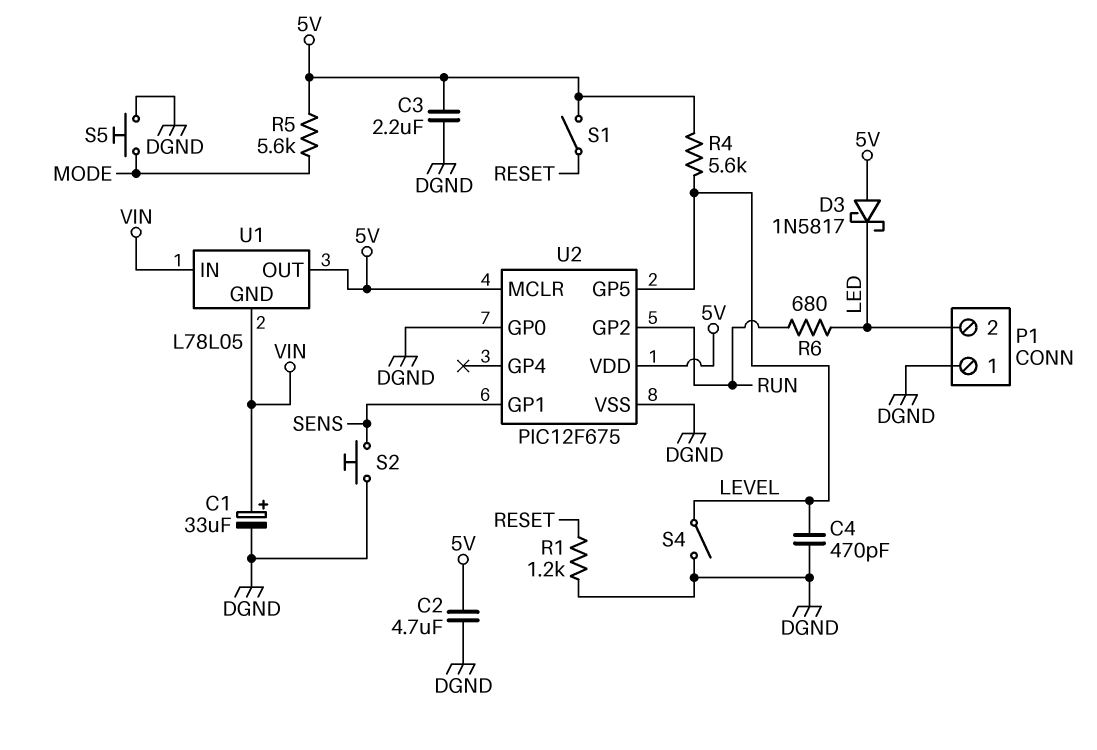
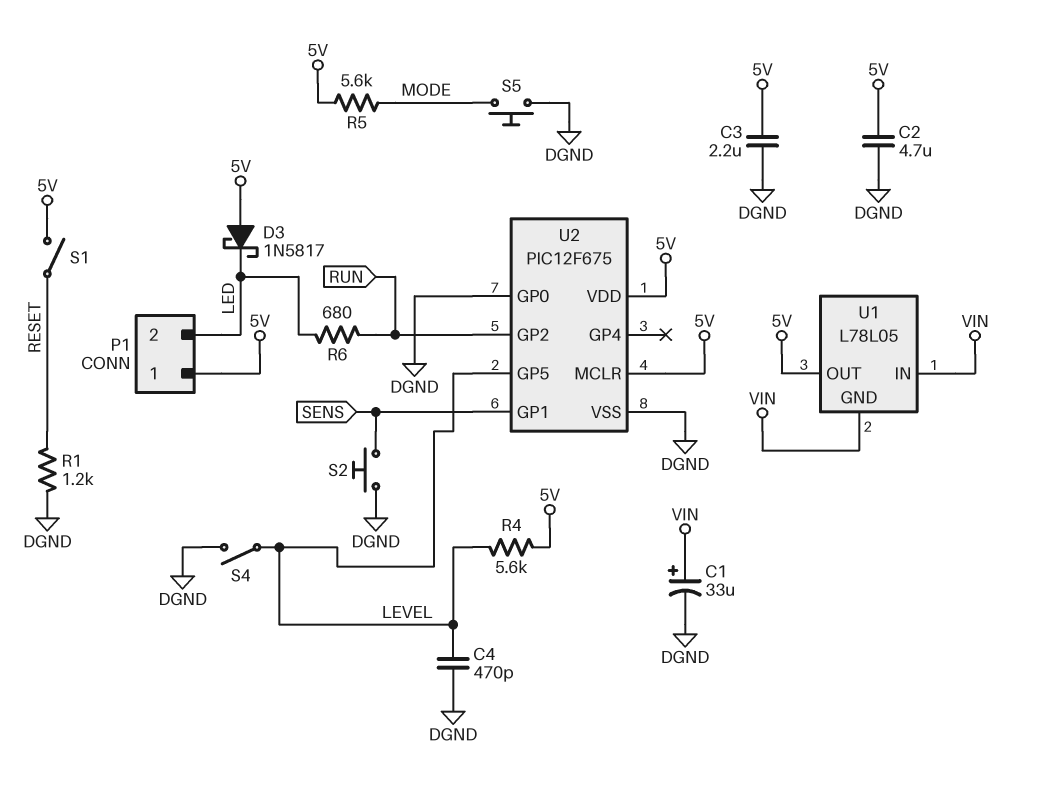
P1 pin 1: DGND -> 5V

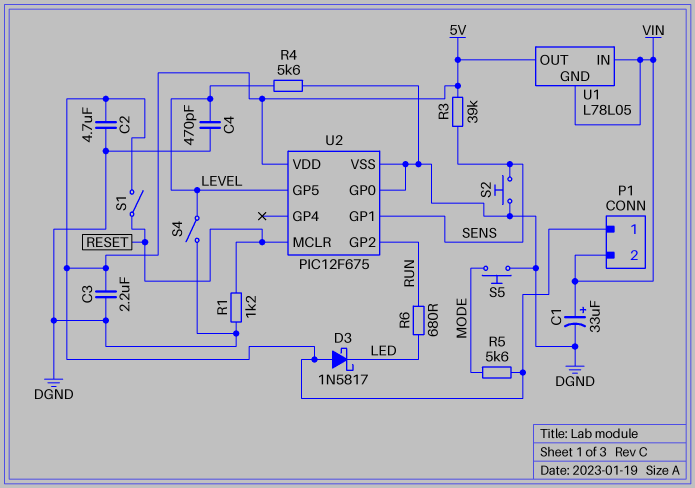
P1 pin 2: LED -> VIN
R3: none -> 39k (5V, SENS)
R4: 5.6k (5V, LEVEL) -> 5.6k (DGND, LEVEL)
U2 pin MCLR: 5V -> RESET

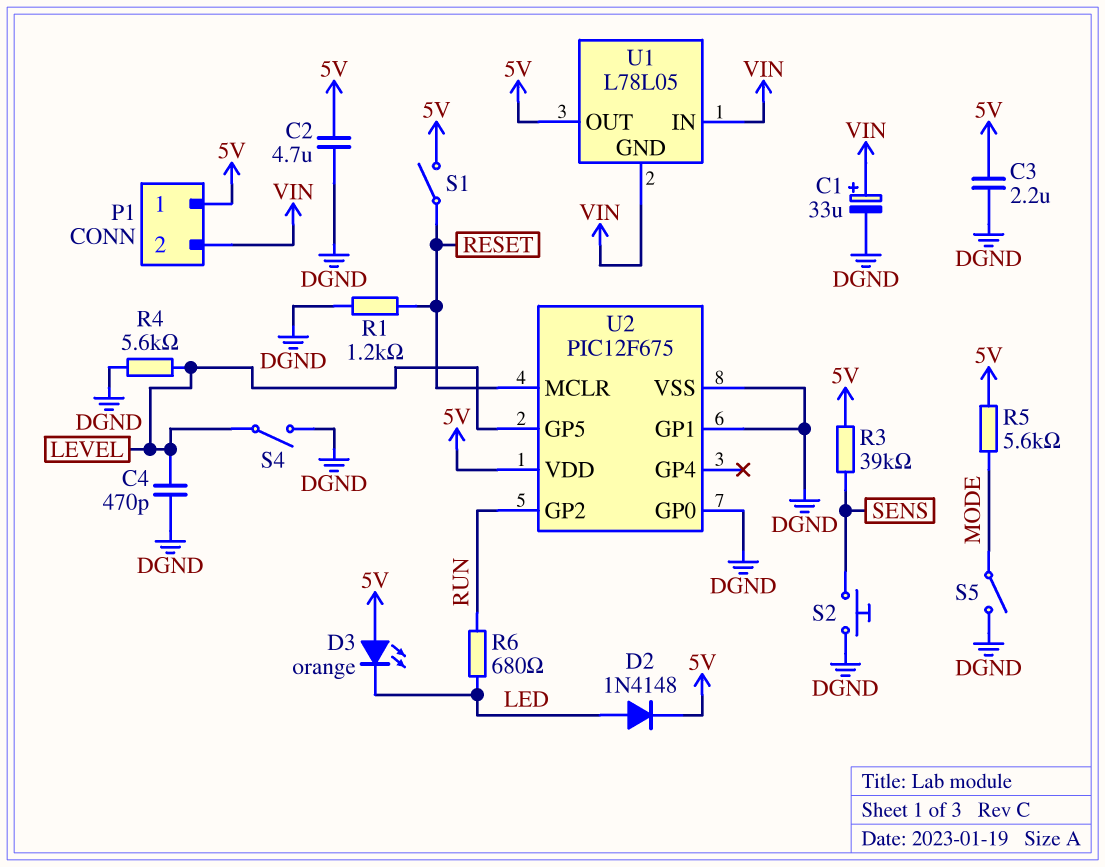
D2: none -> diode 1N4148 (A LED, K 5V)
D3: schottky 1N5817 (A 5V, K LED) -> LED orange (A 5V, K LED)
S5: button (DGND, MODE) -> switch (DGND, MODE)
U2 pin GP1: SENS -> DGND

